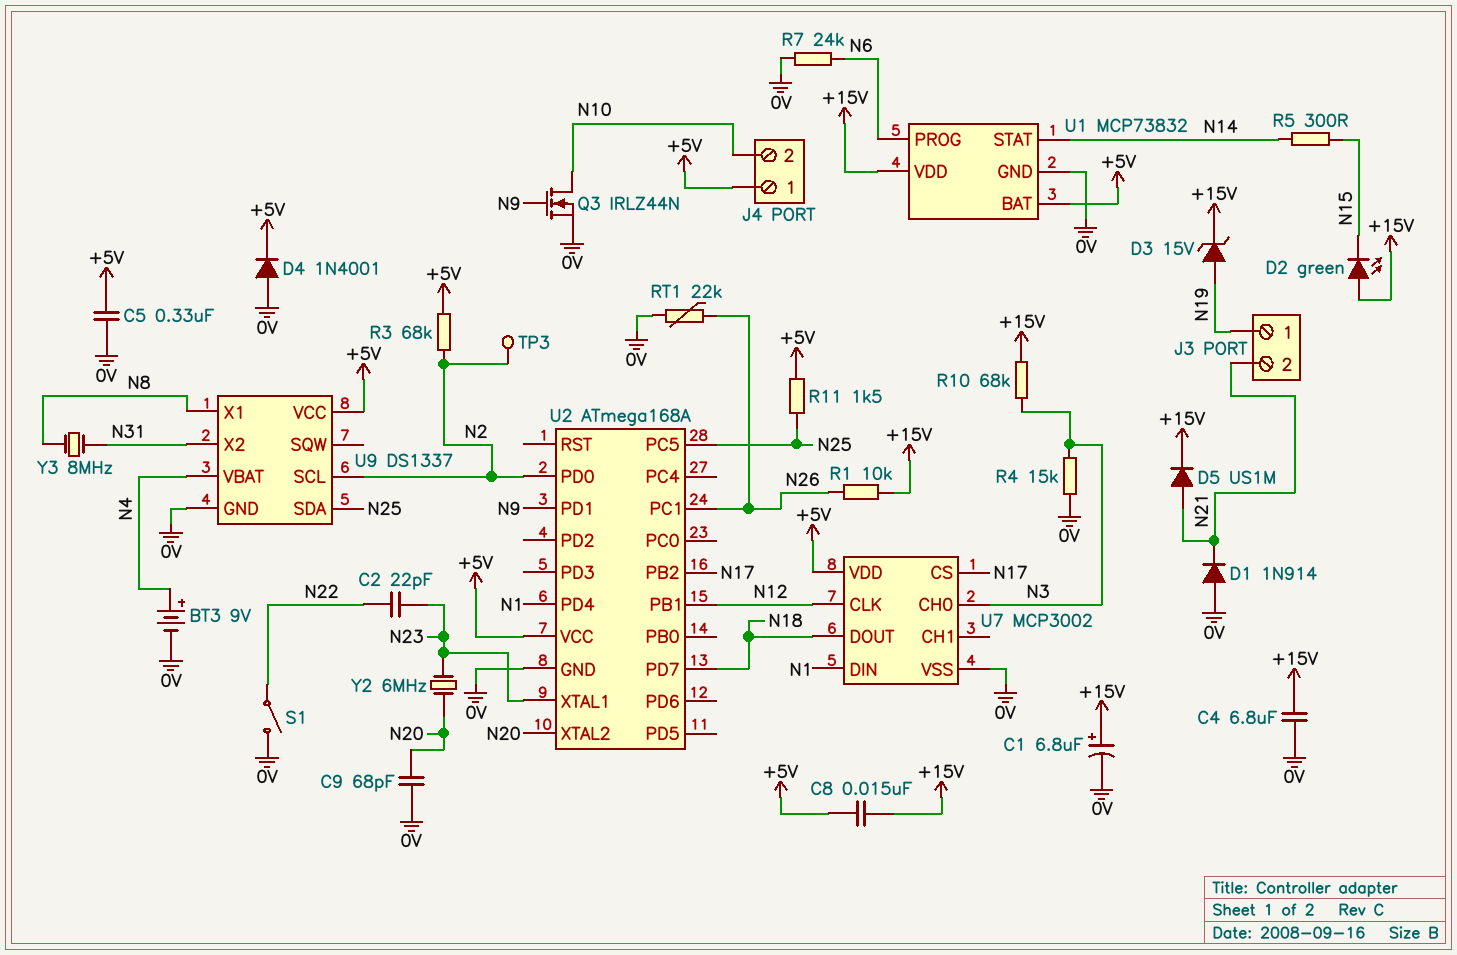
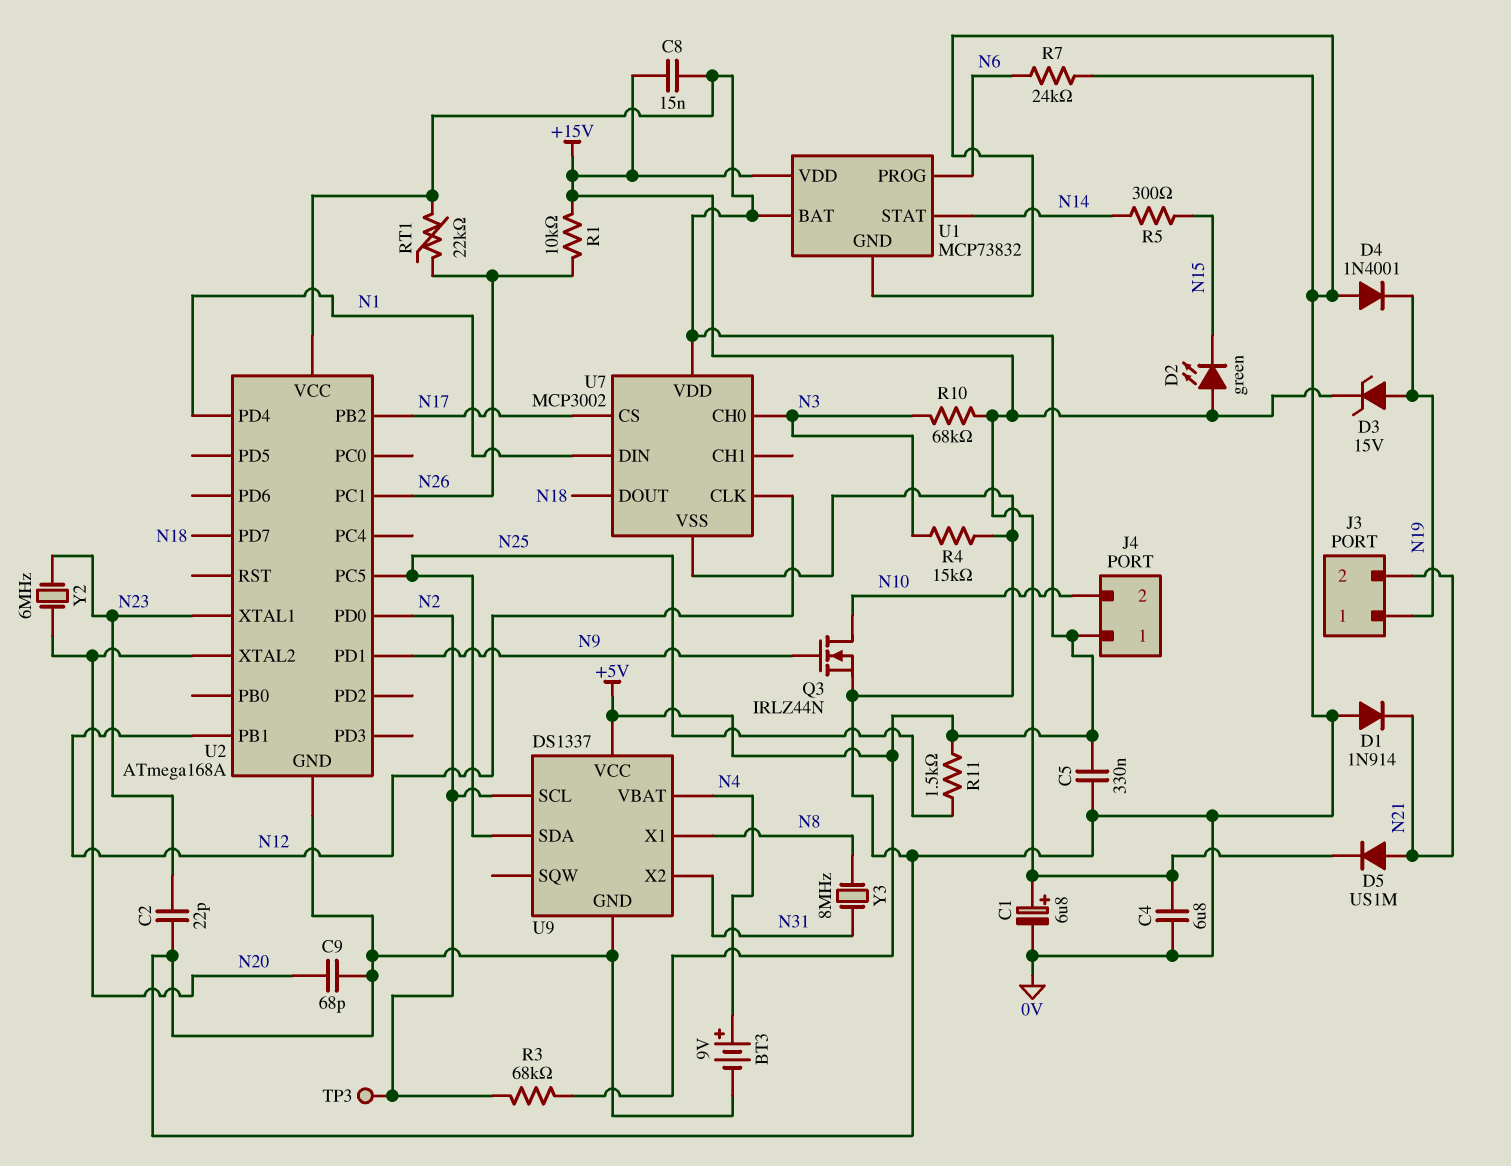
C2: 22pF (N22, N23) -> 22pF (0V, N23)
D4: diode 1N4001 (A 0V, K +5V) -> diode 1N4001 (A 0V, K N19)
RT1: 22k (0V, N26) -> 22k (+5V, N26)
S1: switch (0V, N22) -> none

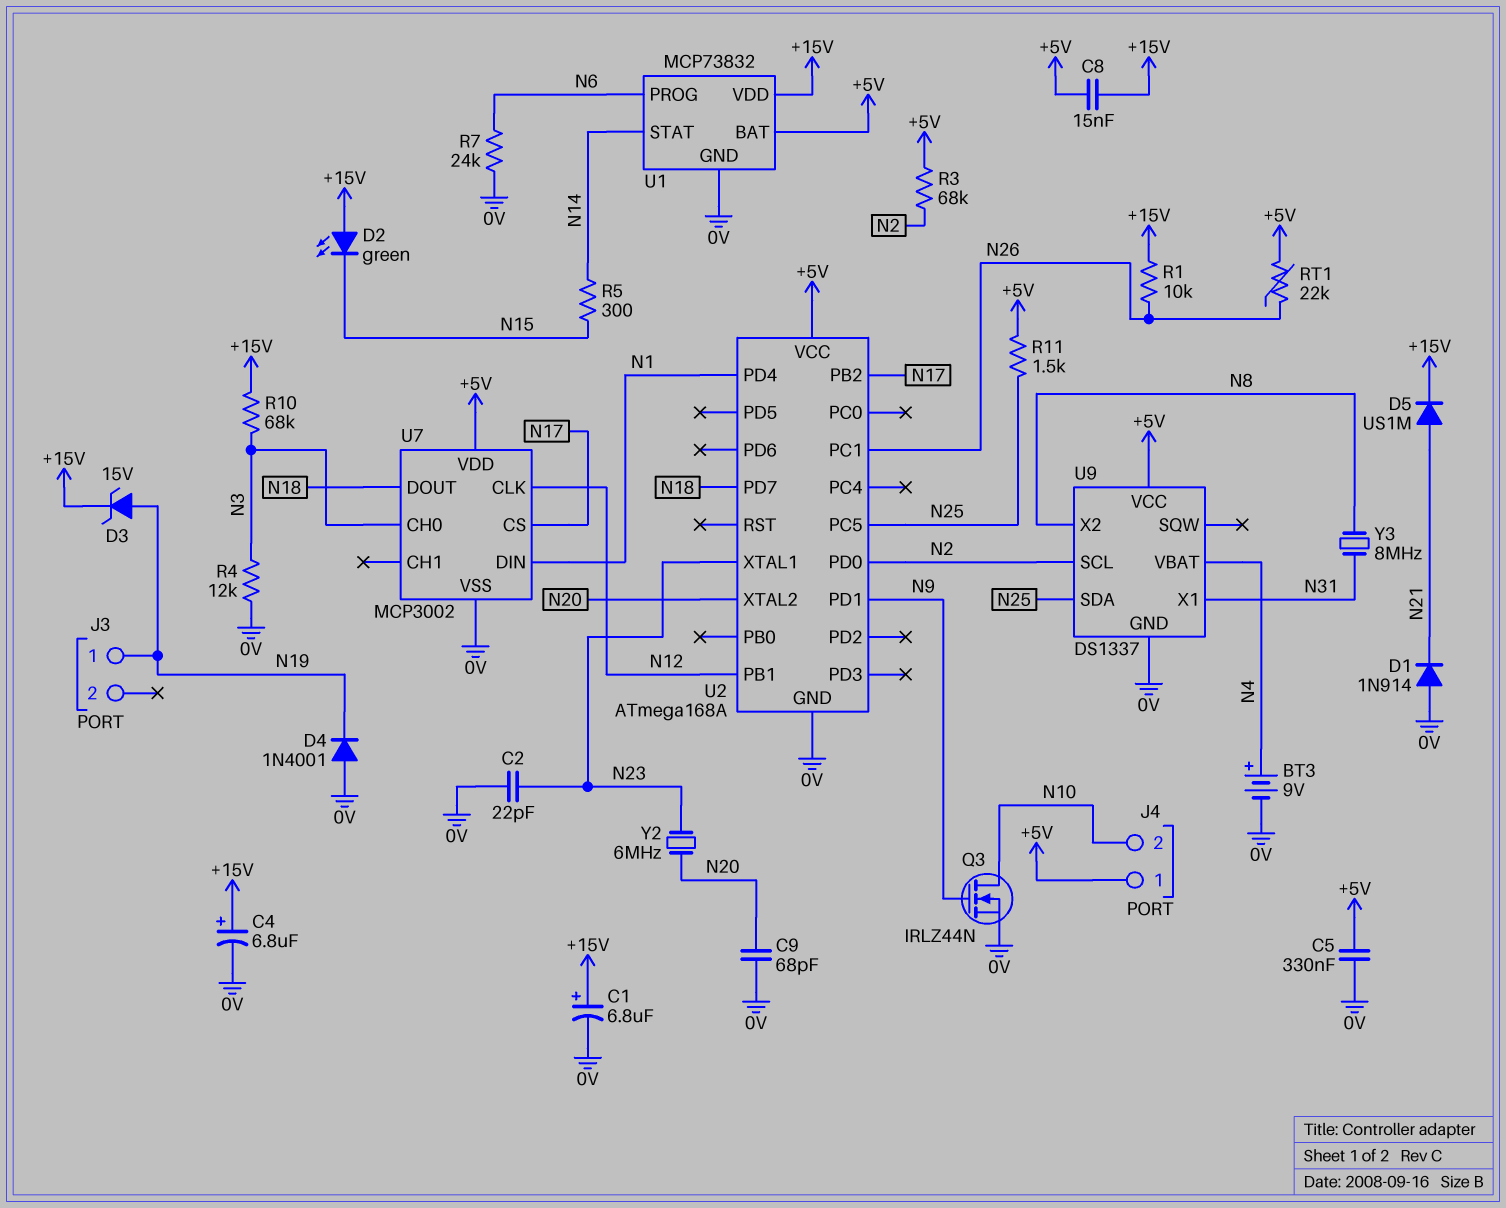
C4: 6.8uF (+15V, 0V) -> 6.8uF (plus +15V, minus 0V)
J3 pin 2: N21 -> none
R4: 15k (0V, N3) -> 12k (0V, N3)
TP3: test point (N2) -> none
U9 pin X1: N8 -> N31
U9 pin X2: N31 -> N8

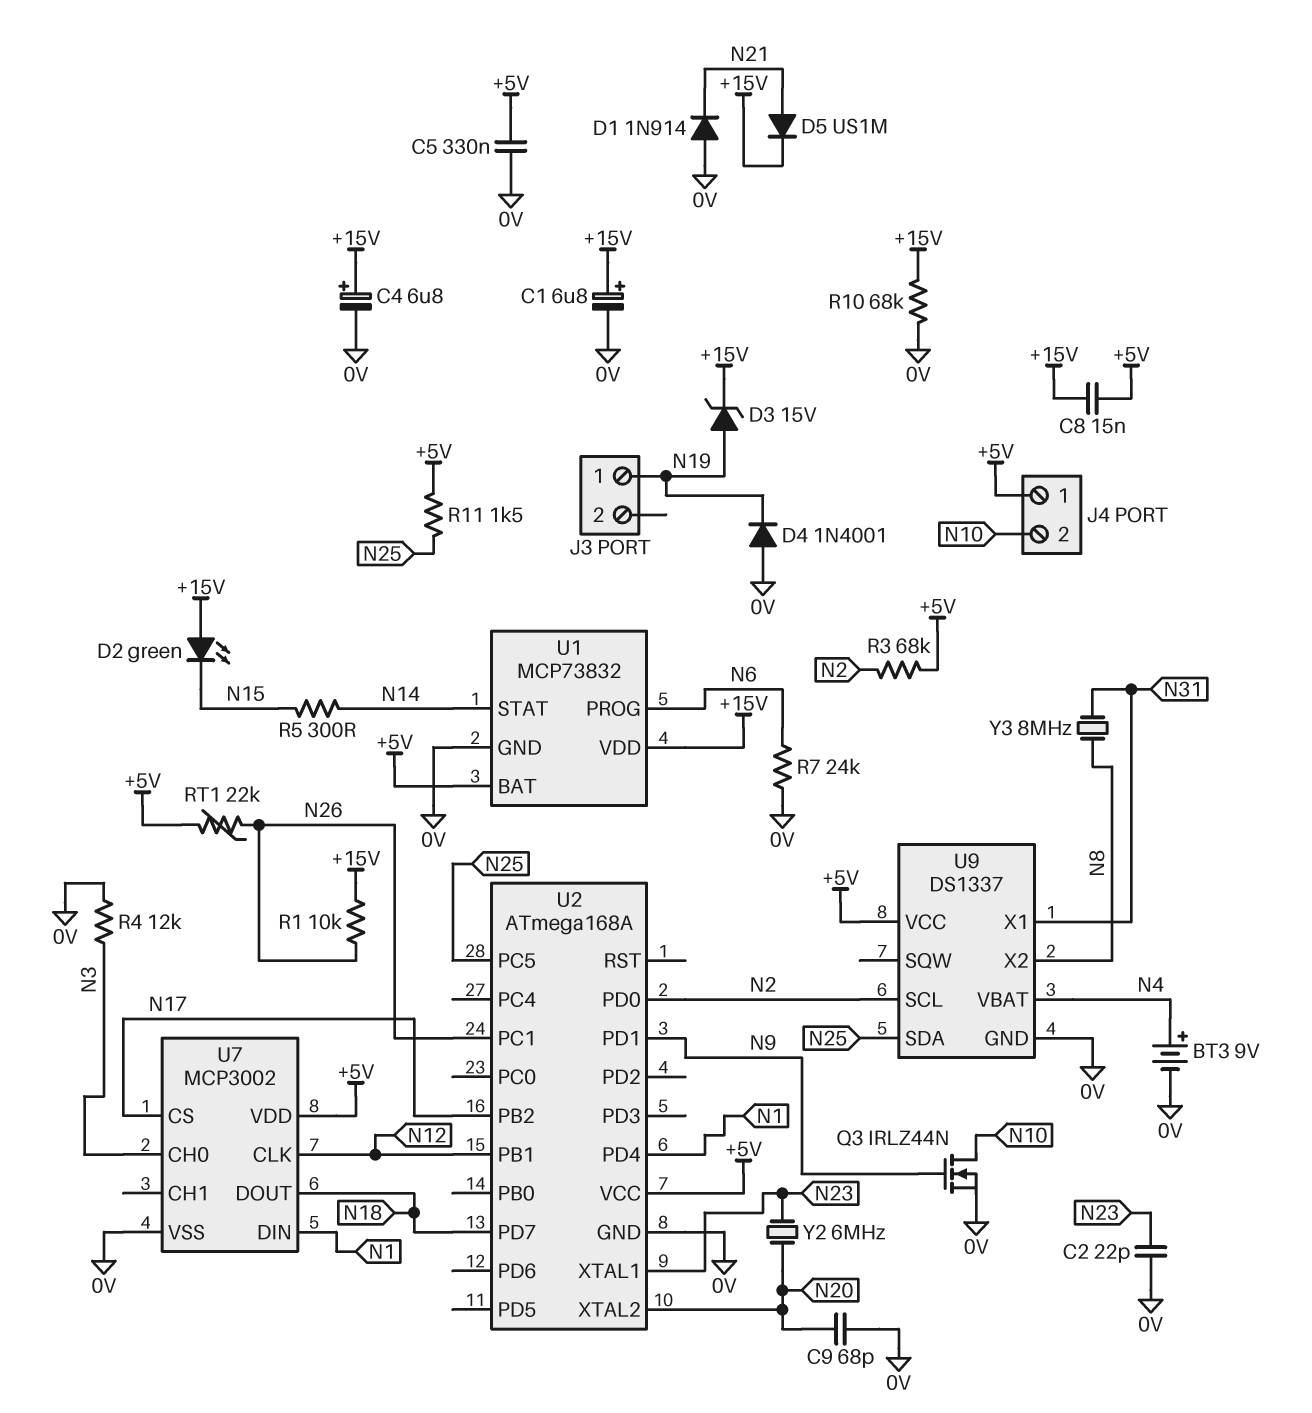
R10: 68k (+15V, N3) -> 68k (+15V, 0V)

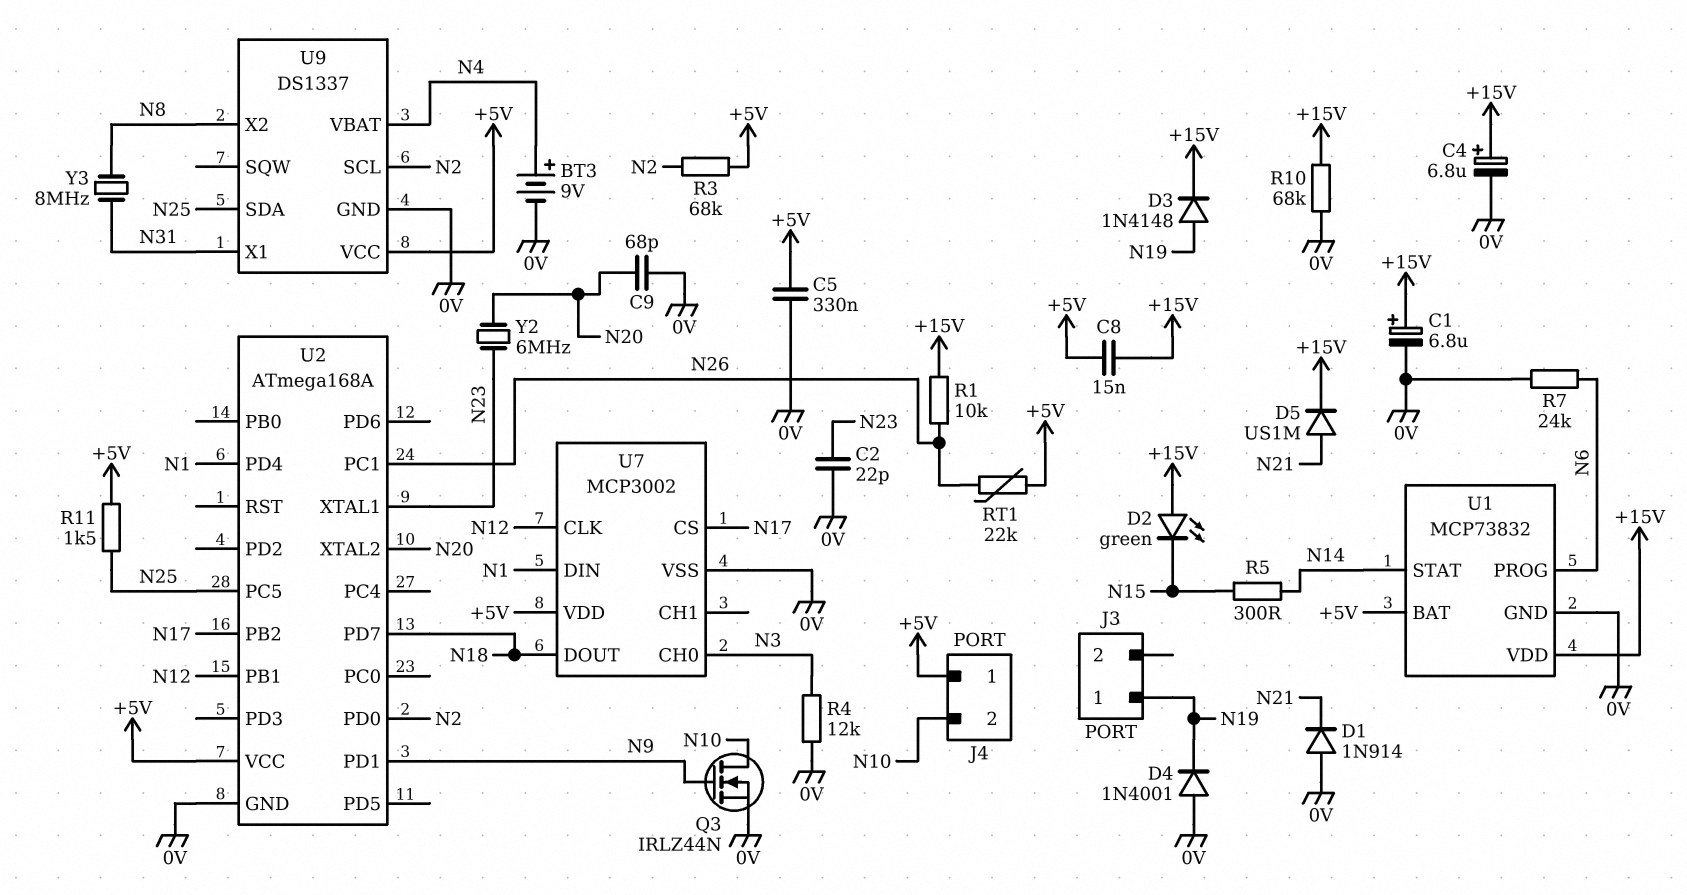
D3: zener 15V (A N19, K +15V) -> diode 1N4148 (A N19, K +15V)

